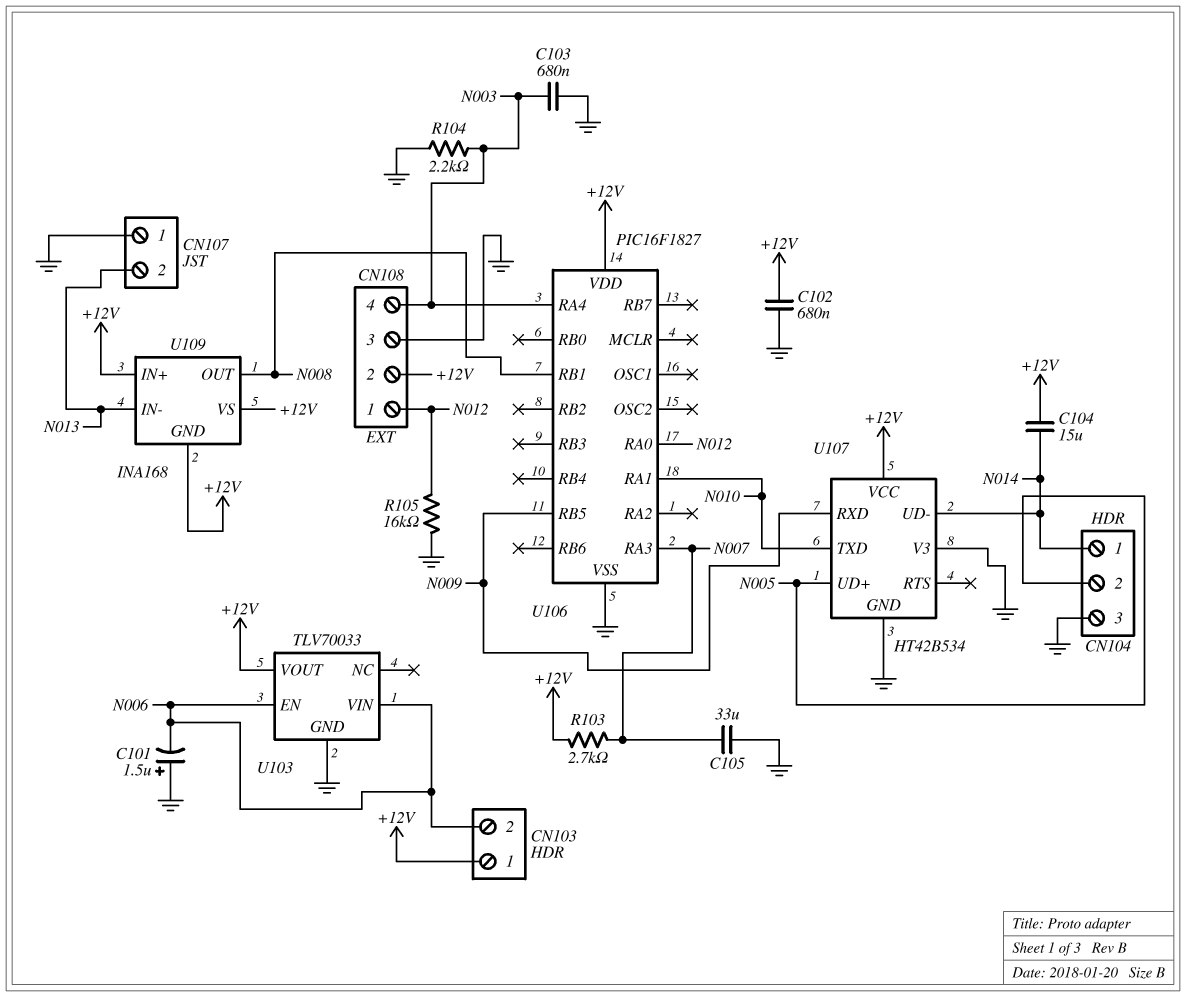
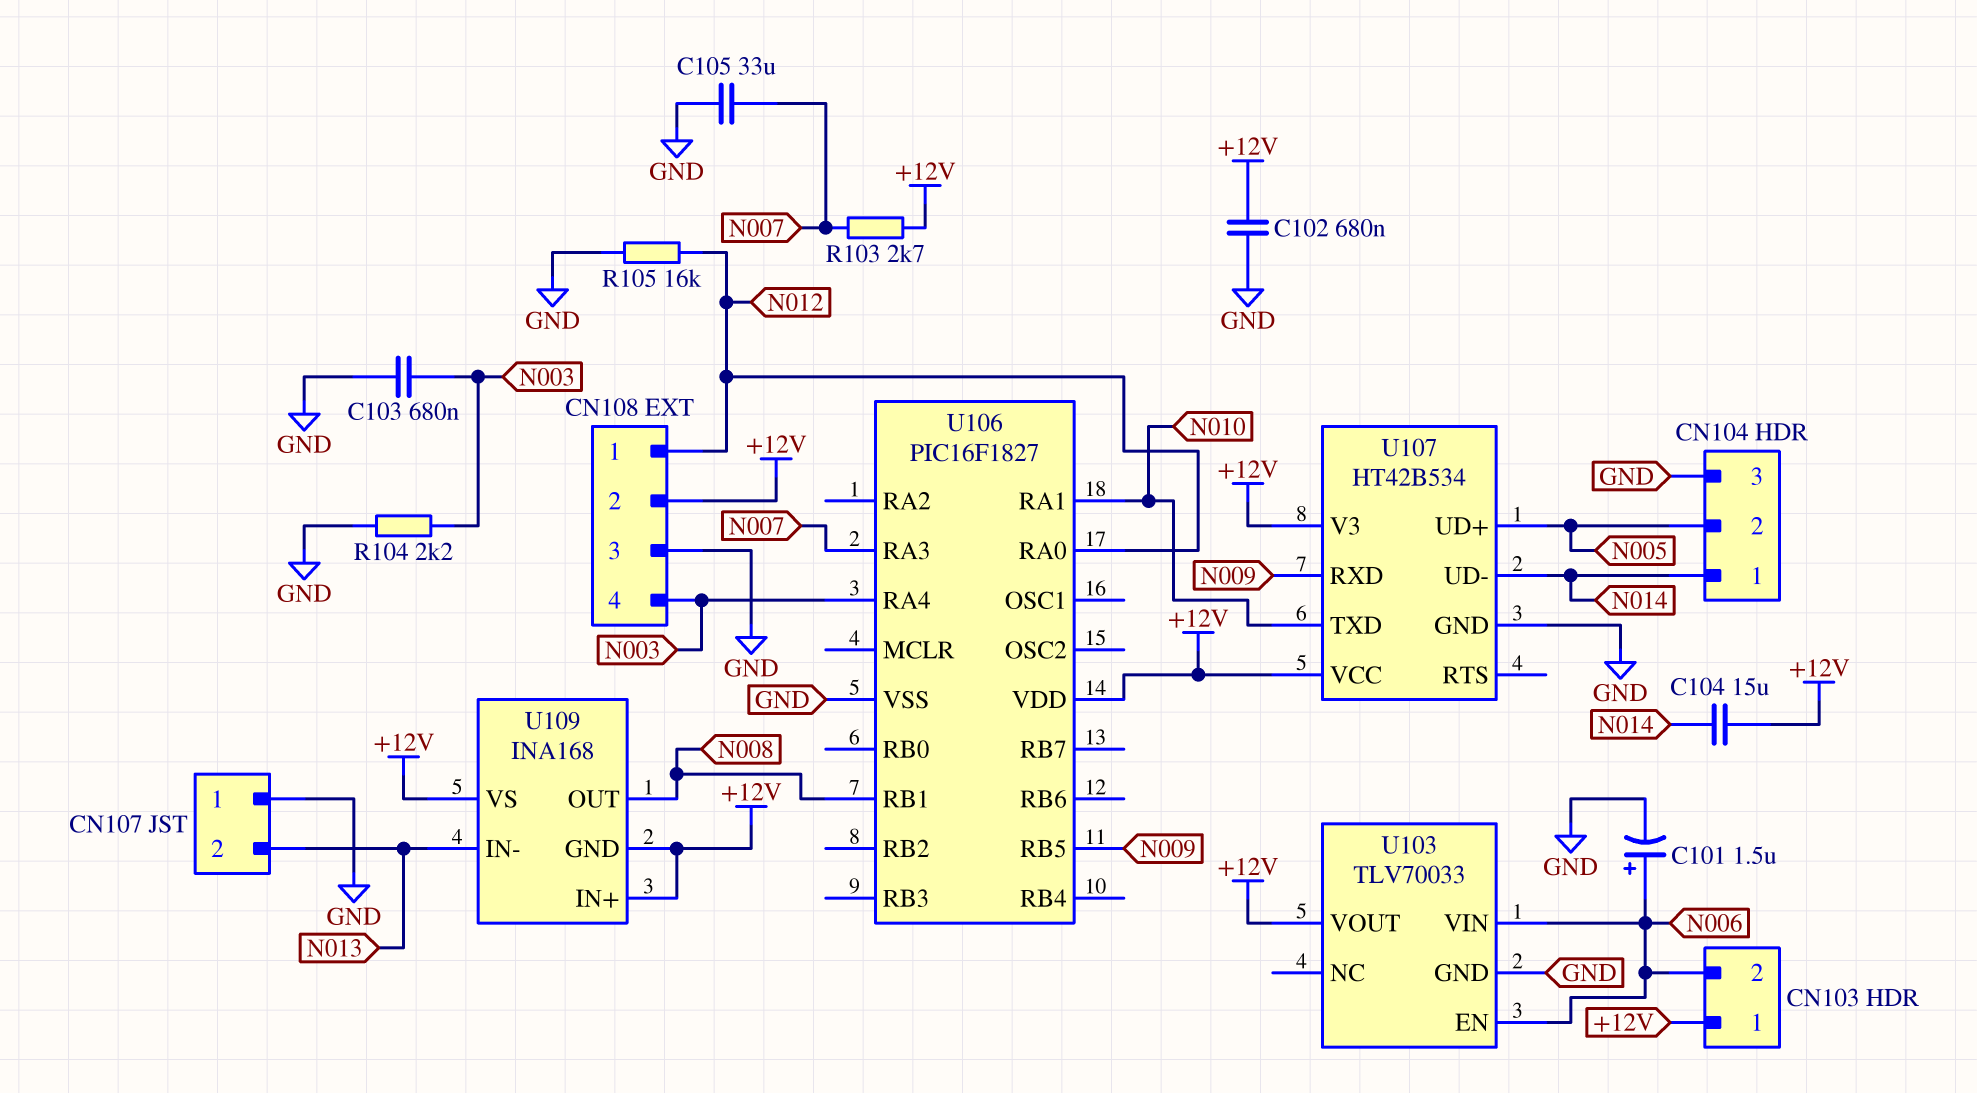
C101: 1.5uF (plus GND, minus N006) -> 1.5uF (plus N006, minus GND)
U107 pin V3: GND -> +12V

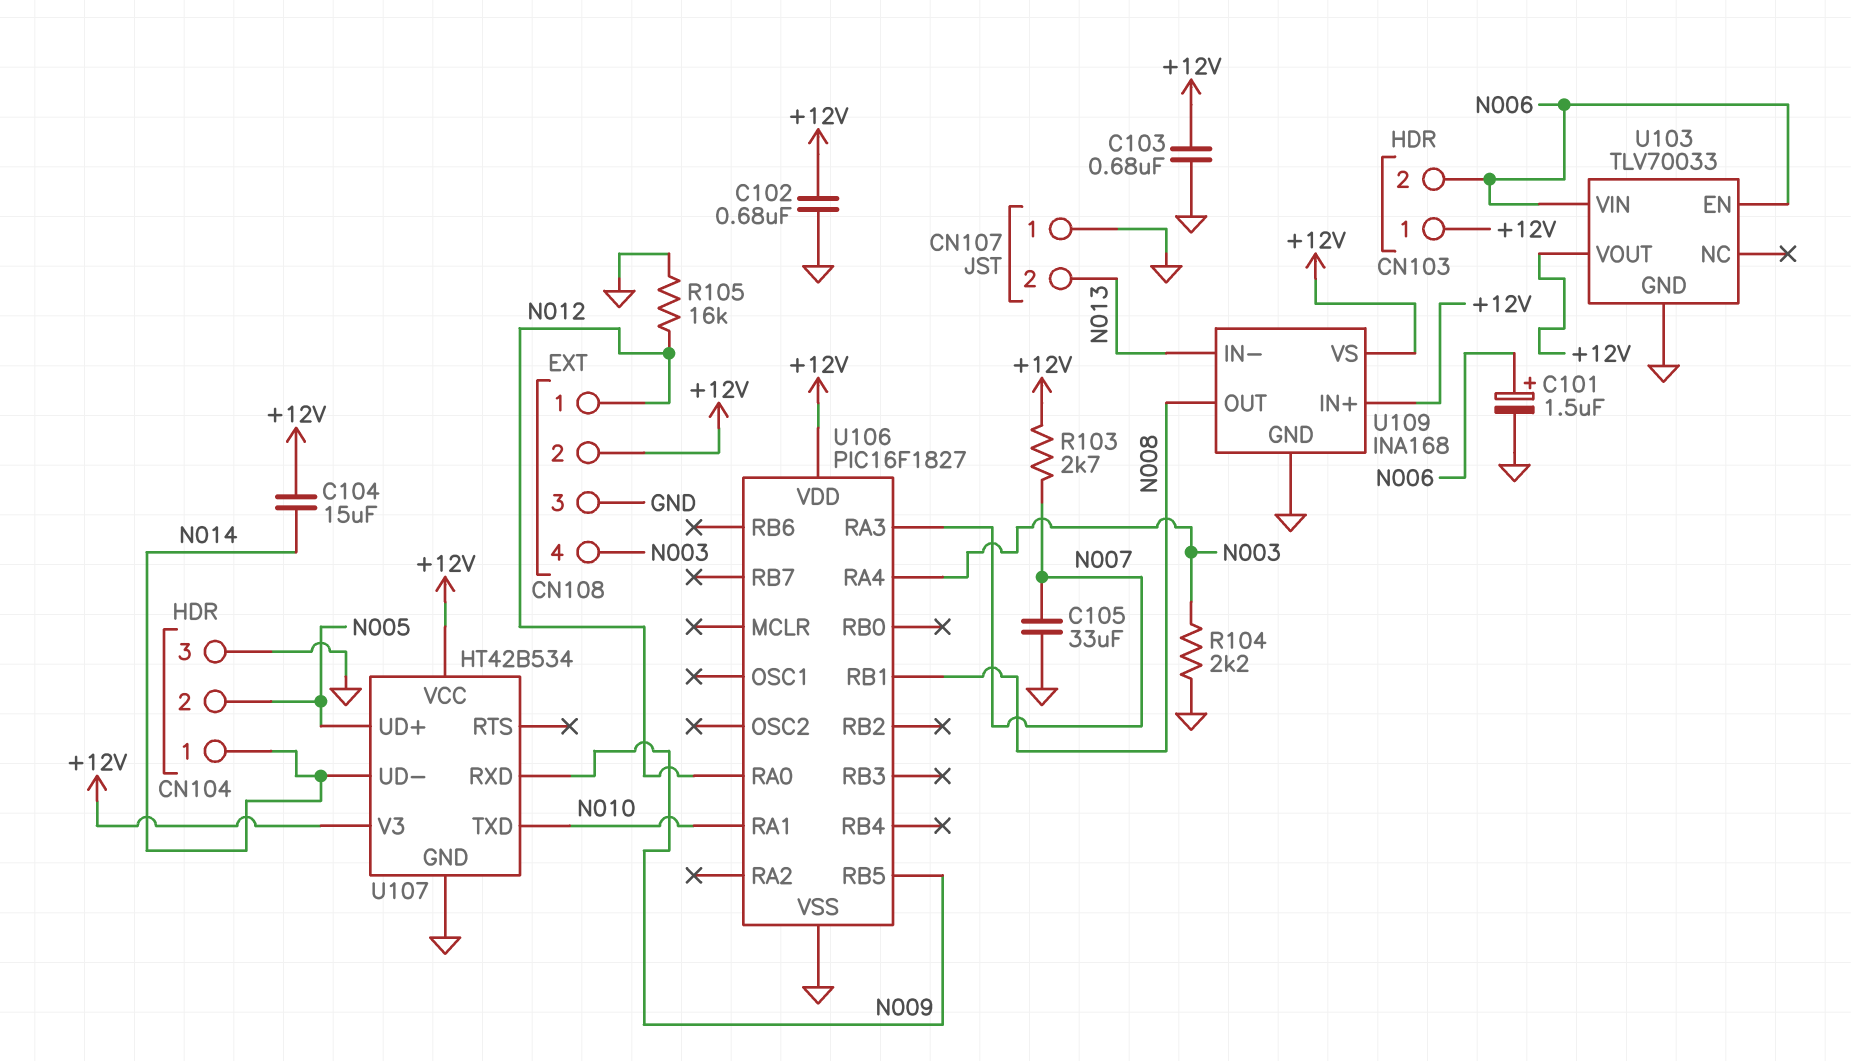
C103: 680nF (GND, N003) -> 680nF (+12V, GND)
U109 pin GND: +12V -> GND

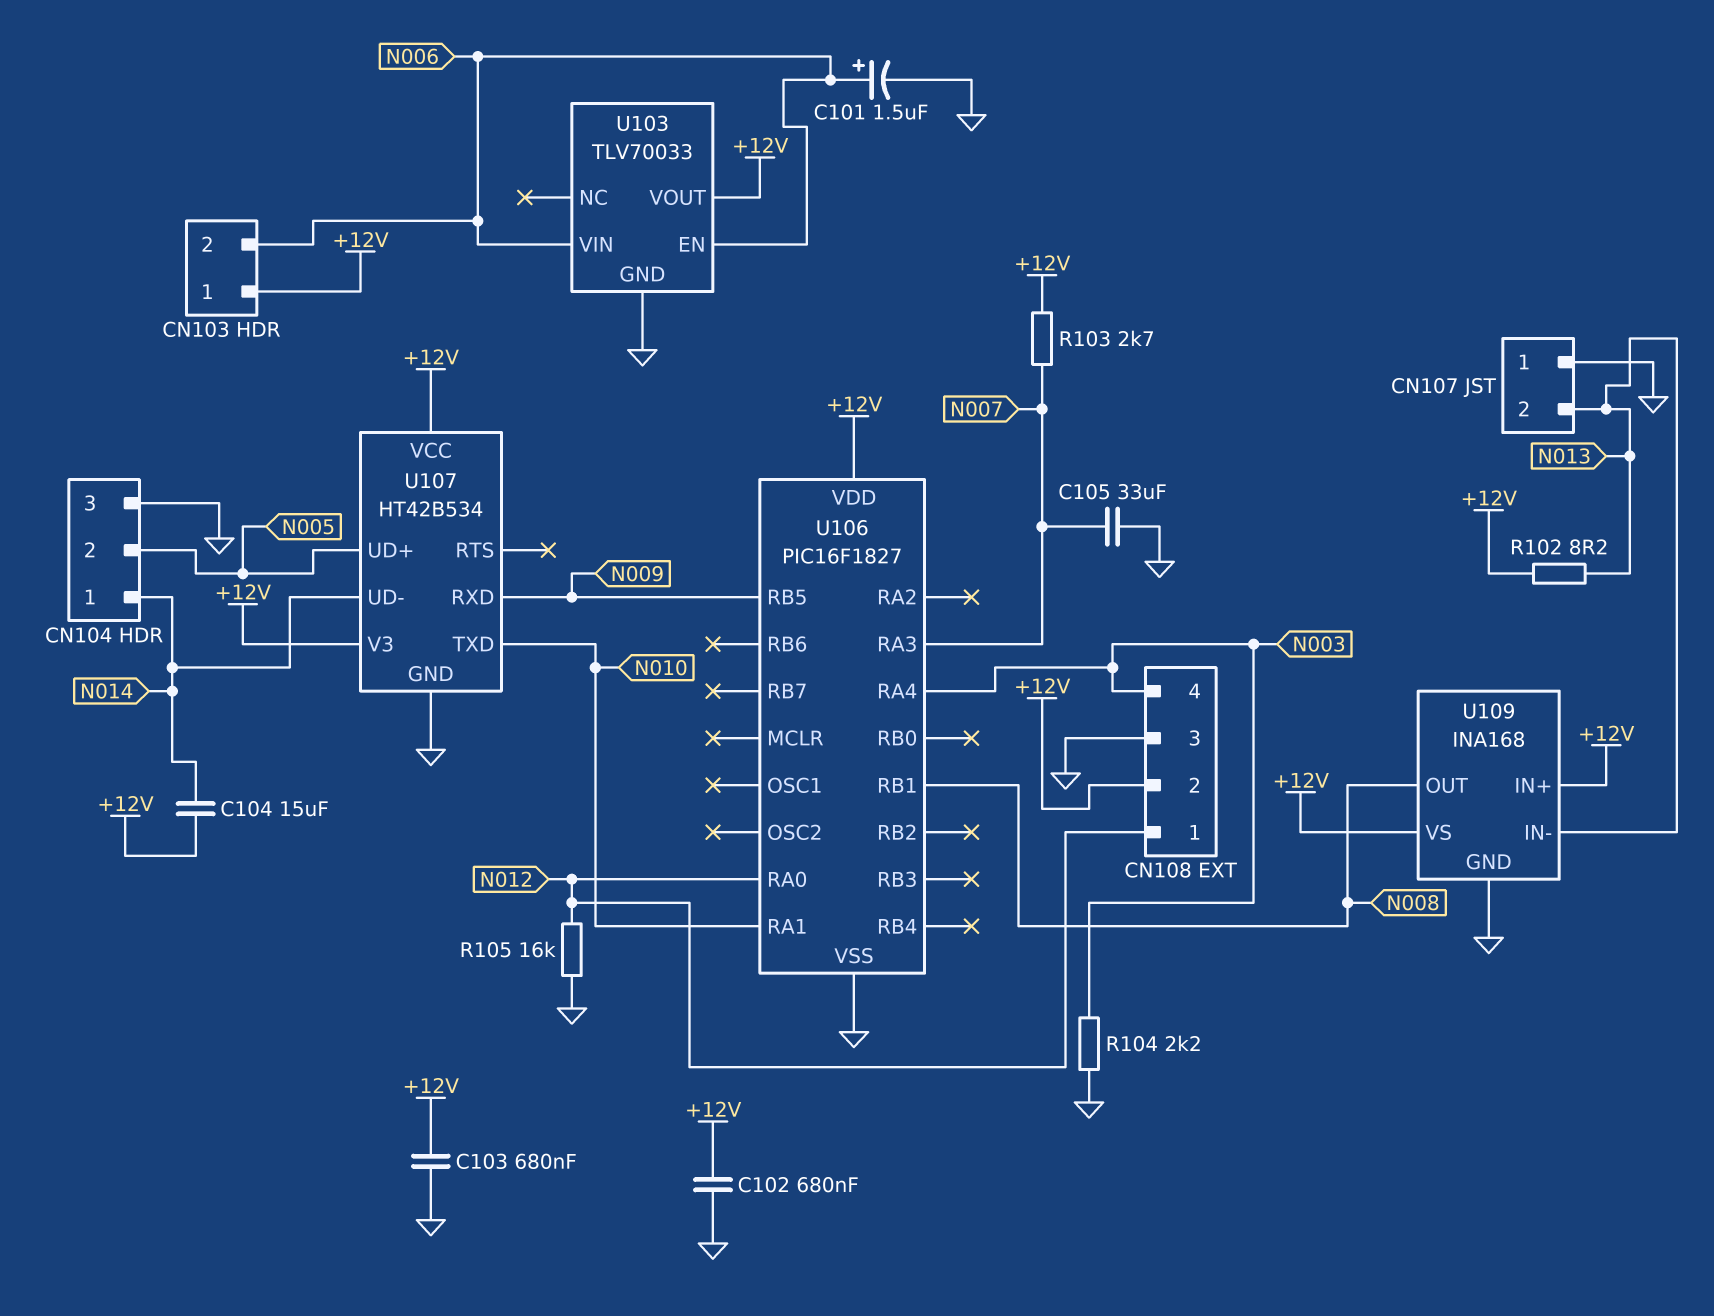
R102: none -> 8.2 (+12V, N013)

